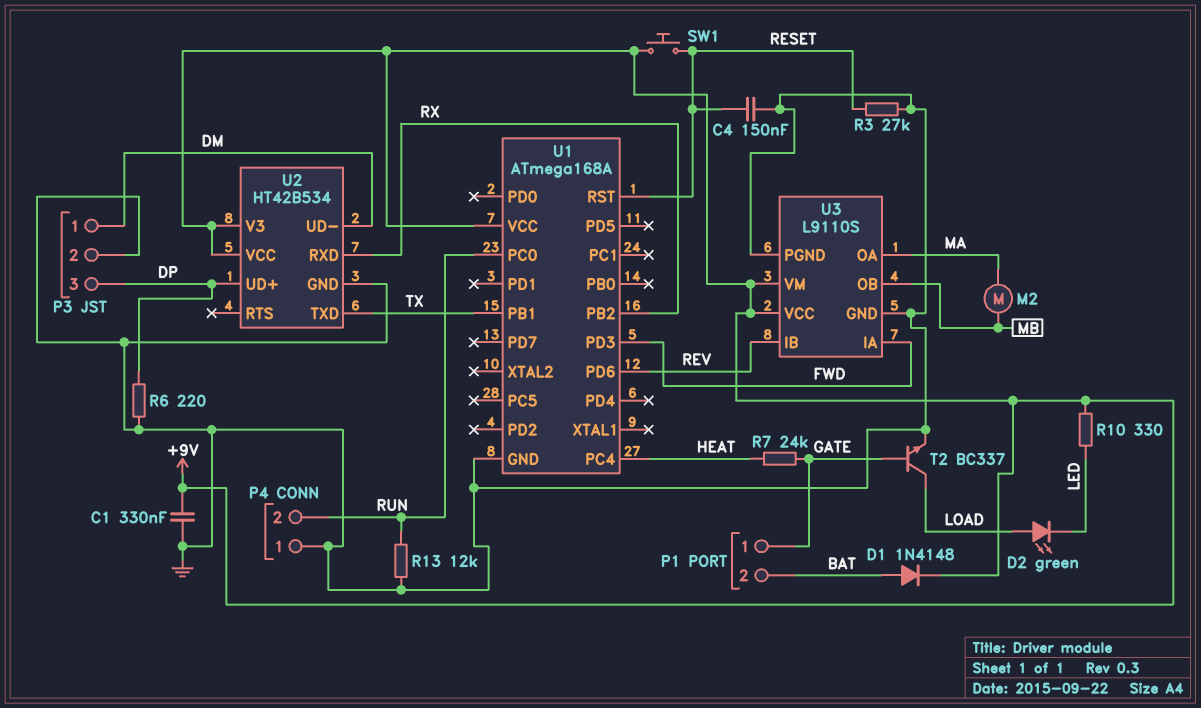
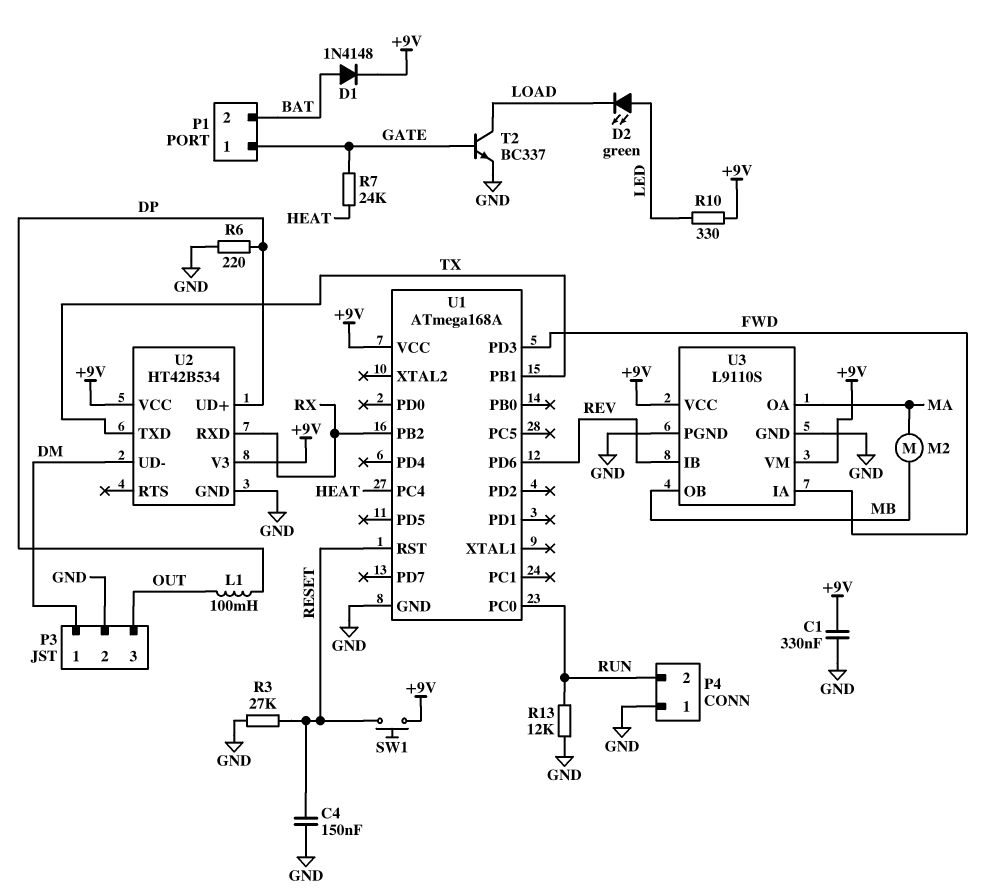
D2: LED green (A LOAD, K LED) -> LED green (A LED, K LOAD)
L1: none -> 100mH (DP, OUT)
P3 pin 3: DP -> OUT

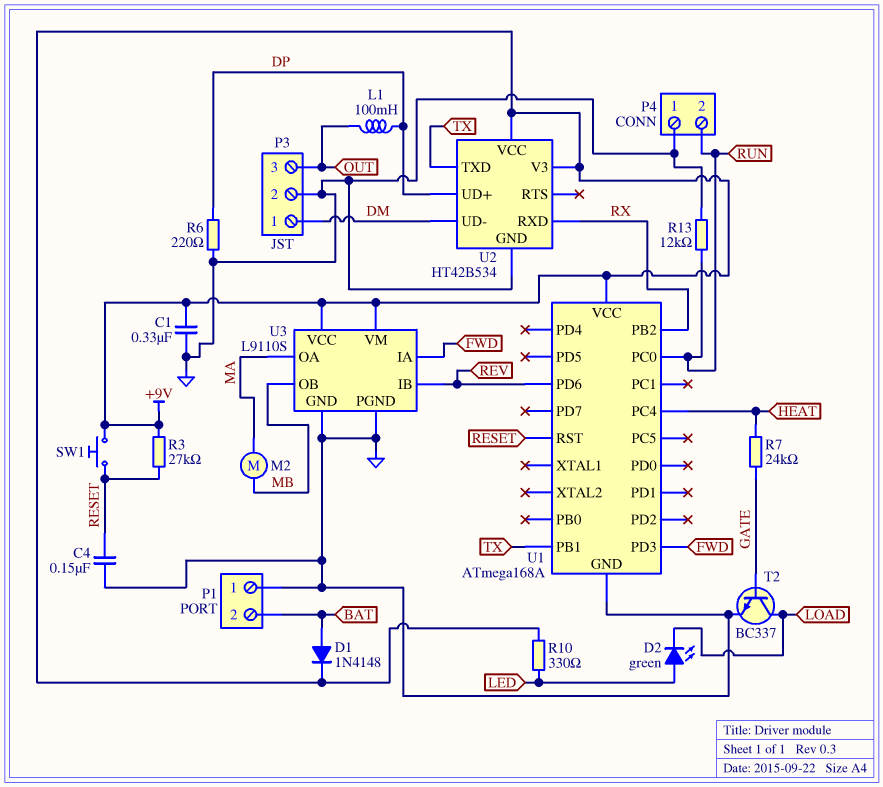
P1 pin 1: GATE -> GND
R3: 27k (GND, RESET) -> 27k (+9V, RESET)

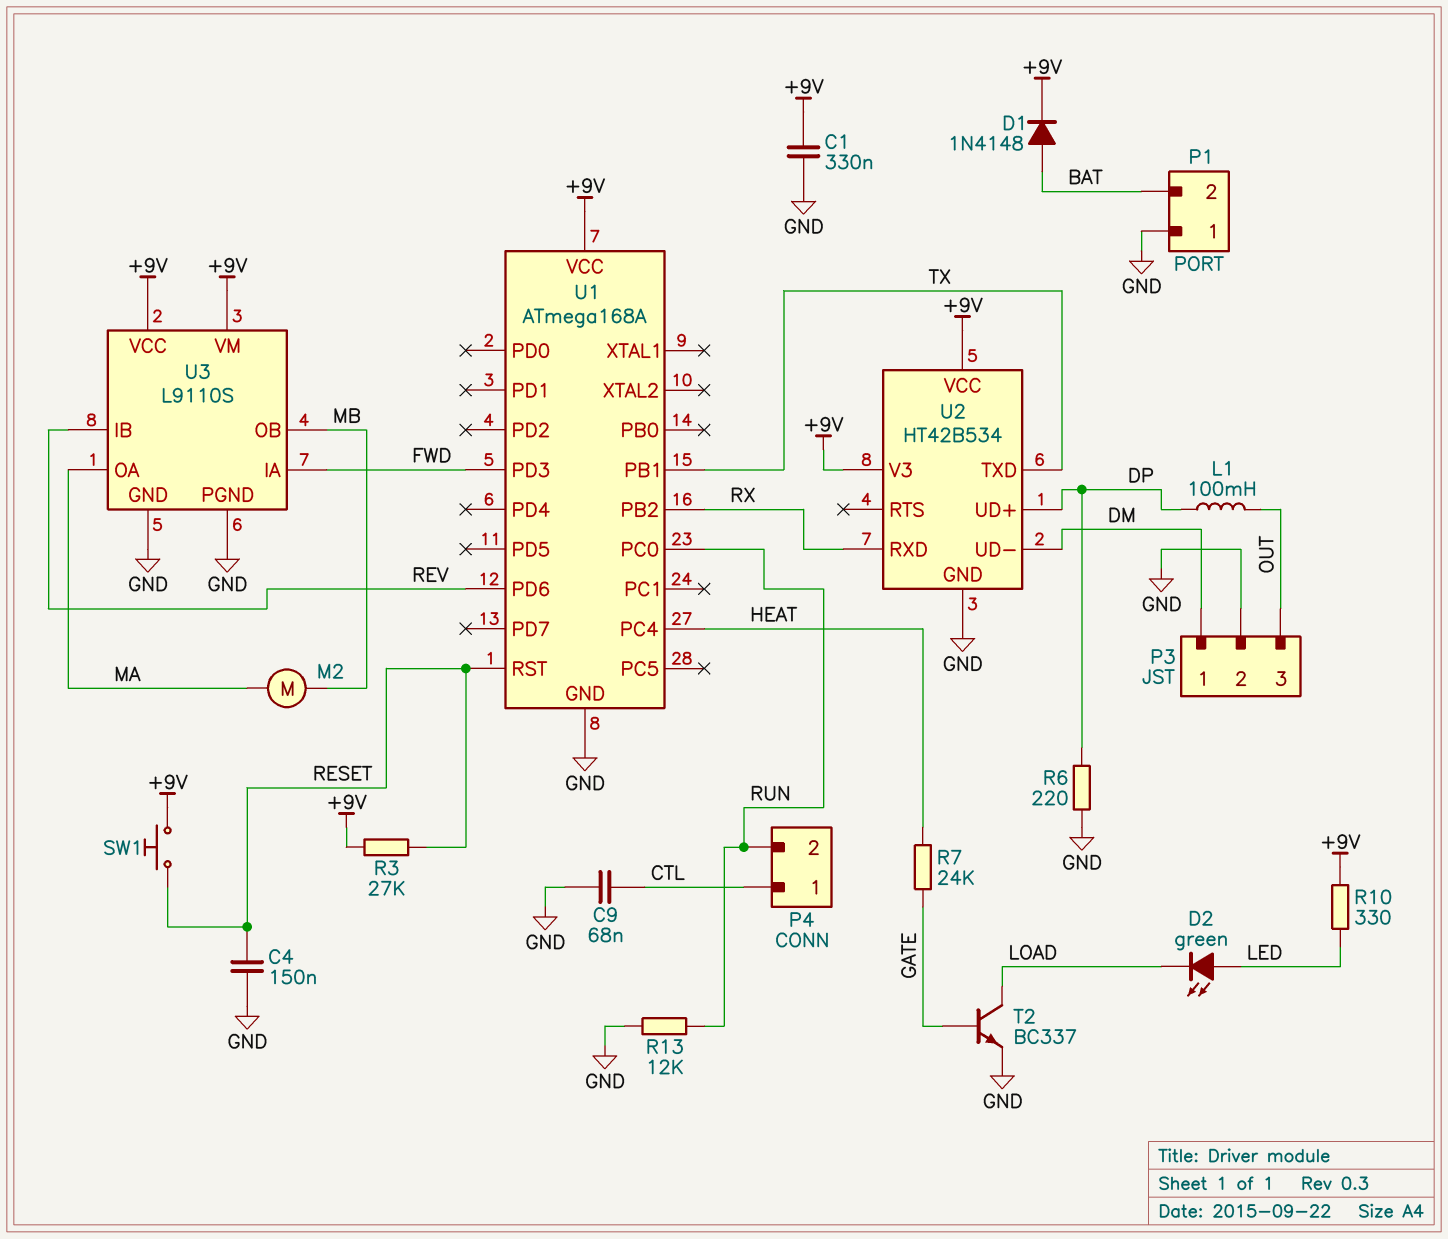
C9: none -> 68nF (CTL, GND)
P4 pin 1: GND -> CTL

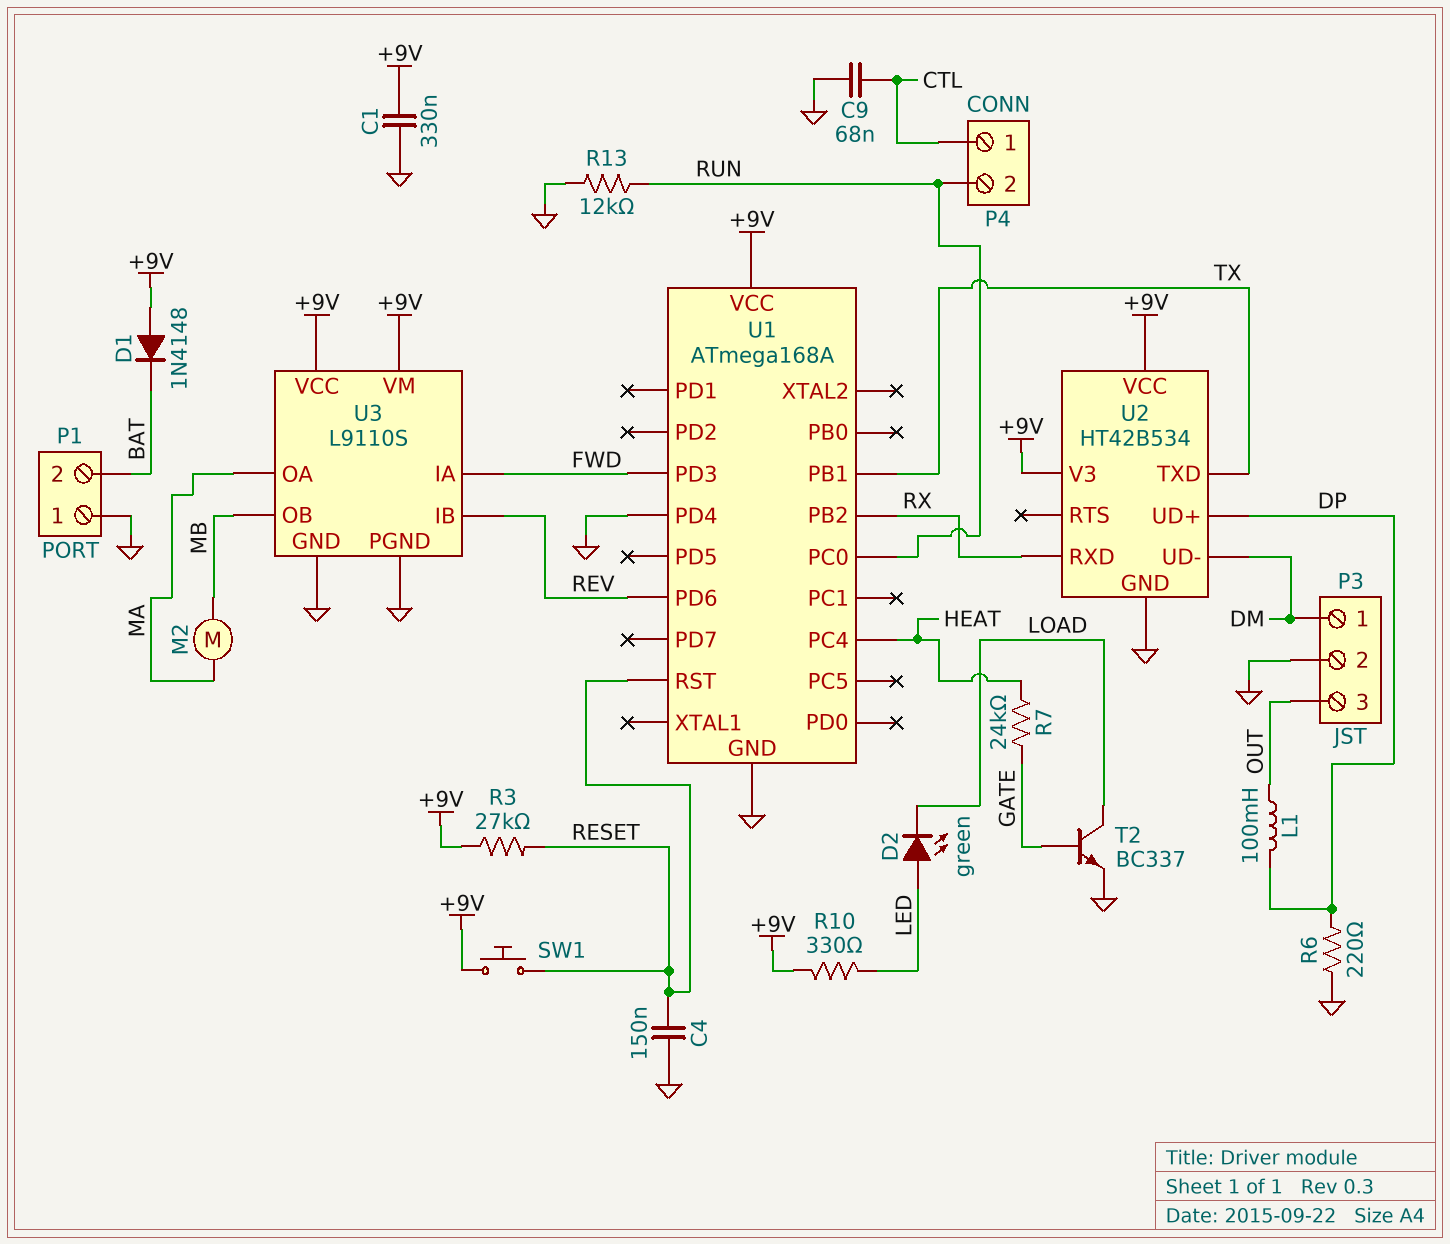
D1: diode 1N4148 (A BAT, K +9V) -> diode 1N4148 (A +9V, K BAT)
U1 pin PD4: none -> GND

